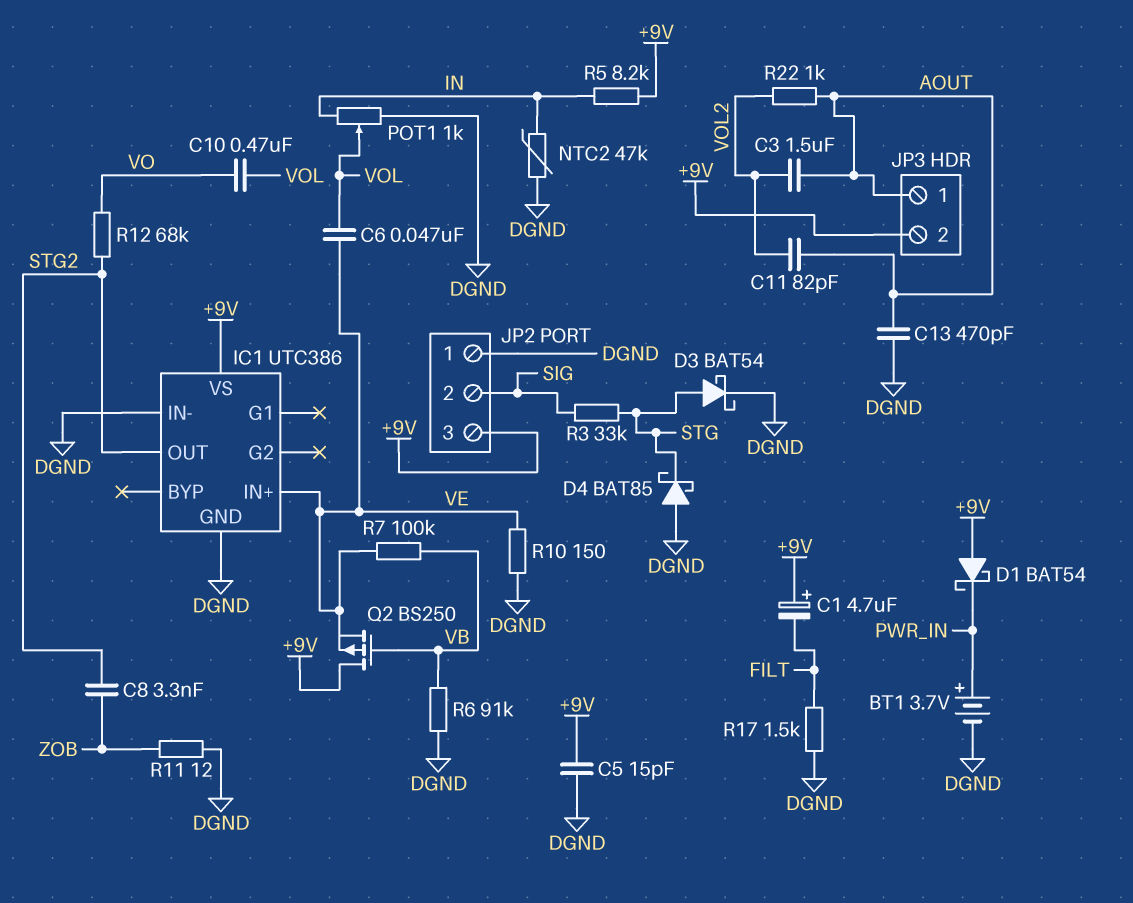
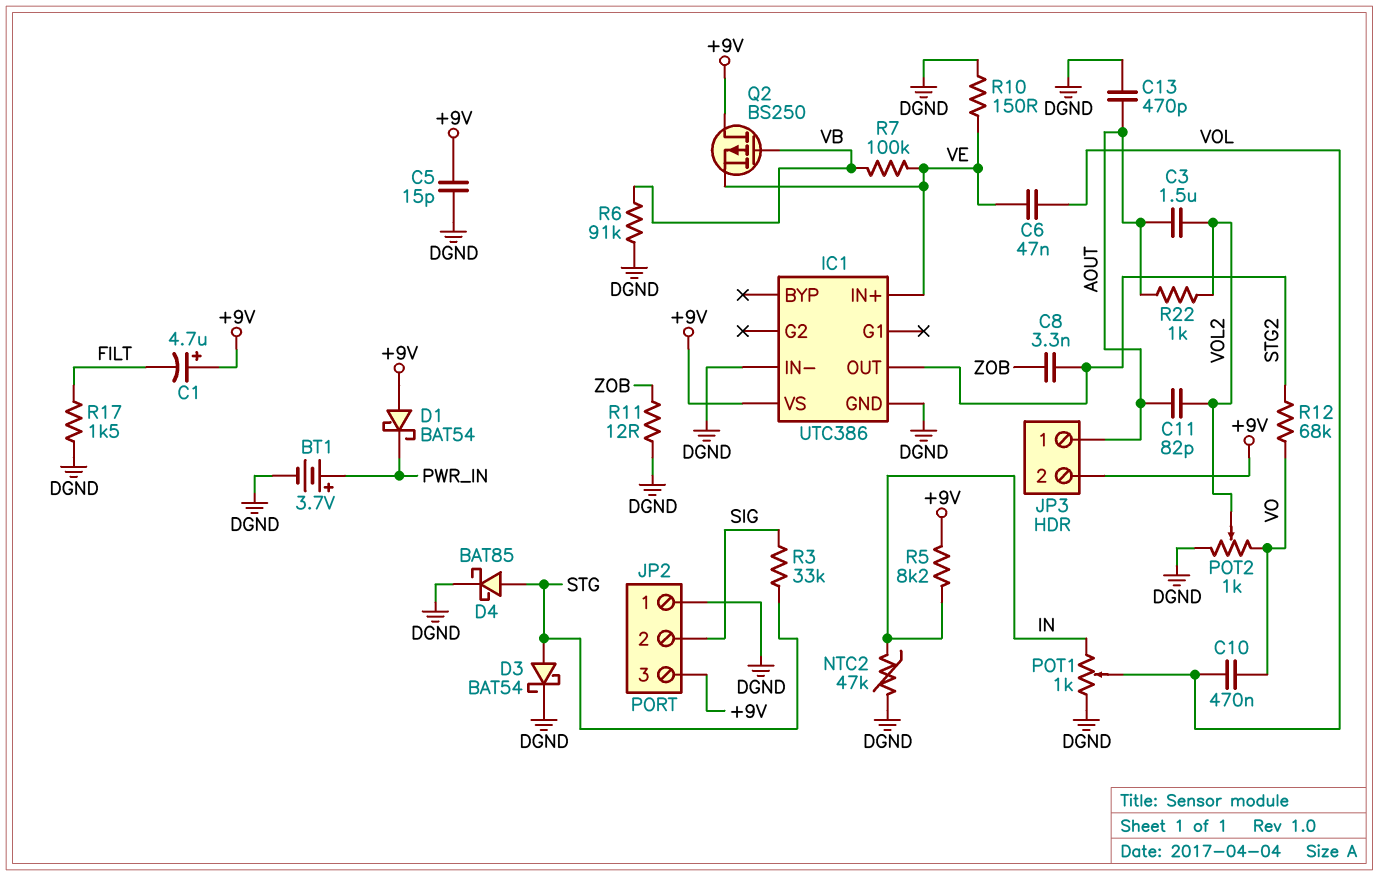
D4: schottky BAT85 (A DGND, K STG) -> schottky BAT85 (A STG, K DGND)
POT2: none -> 1k (DGND, VO, wiper VOL2)

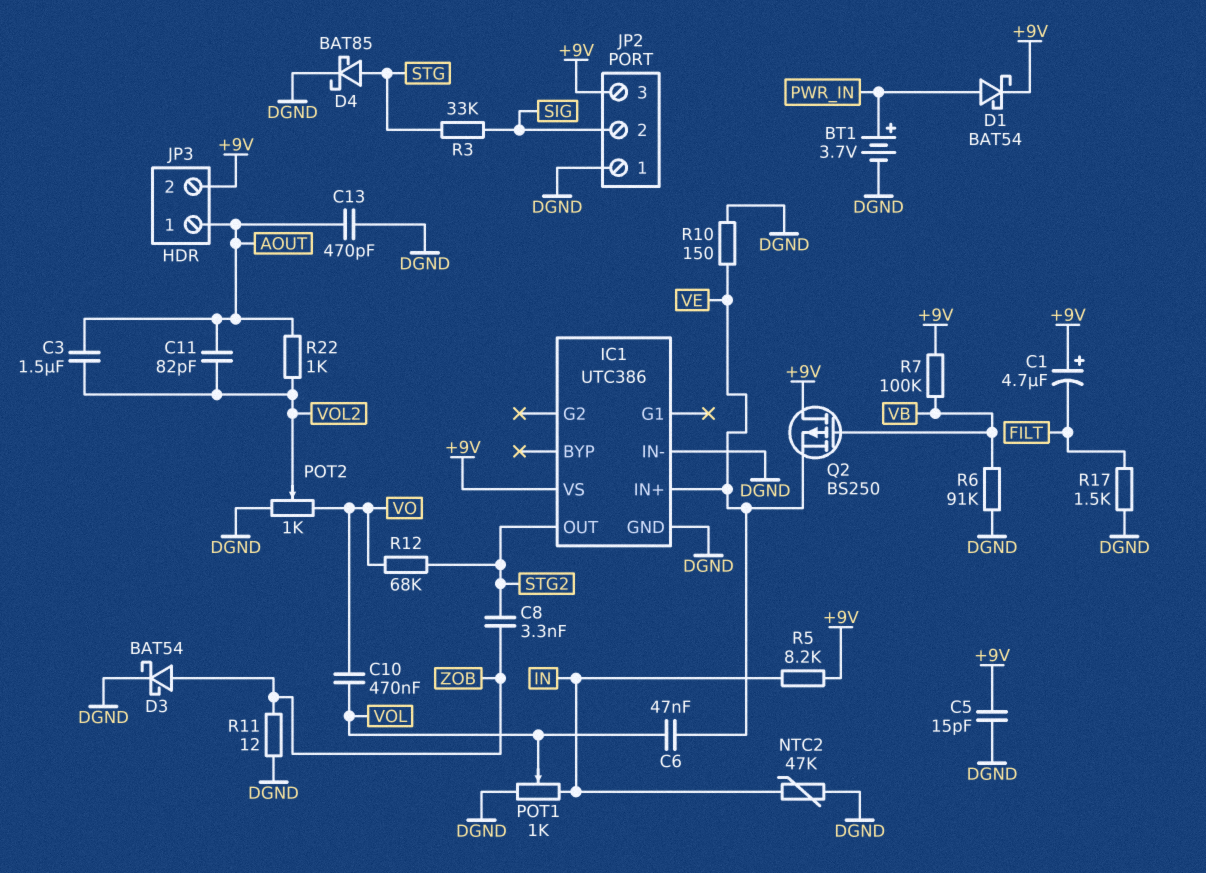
D1: schottky BAT54 (A +9V, K PWR_IN) -> schottky BAT54 (A PWR_IN, K +9V)
D3: schottky BAT54 (A STG, K DGND) -> schottky BAT54 (A ZOB, K DGND)
R7: 100k (VB, VE) -> 100k (+9V, VB)

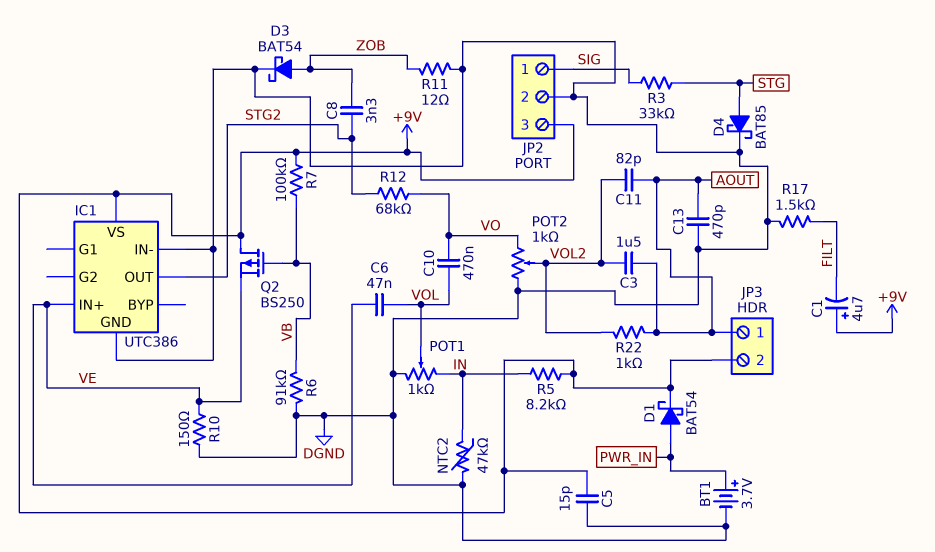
JP2 pin 1: DGND -> SIG
JP2 pin 2: SIG -> DGND

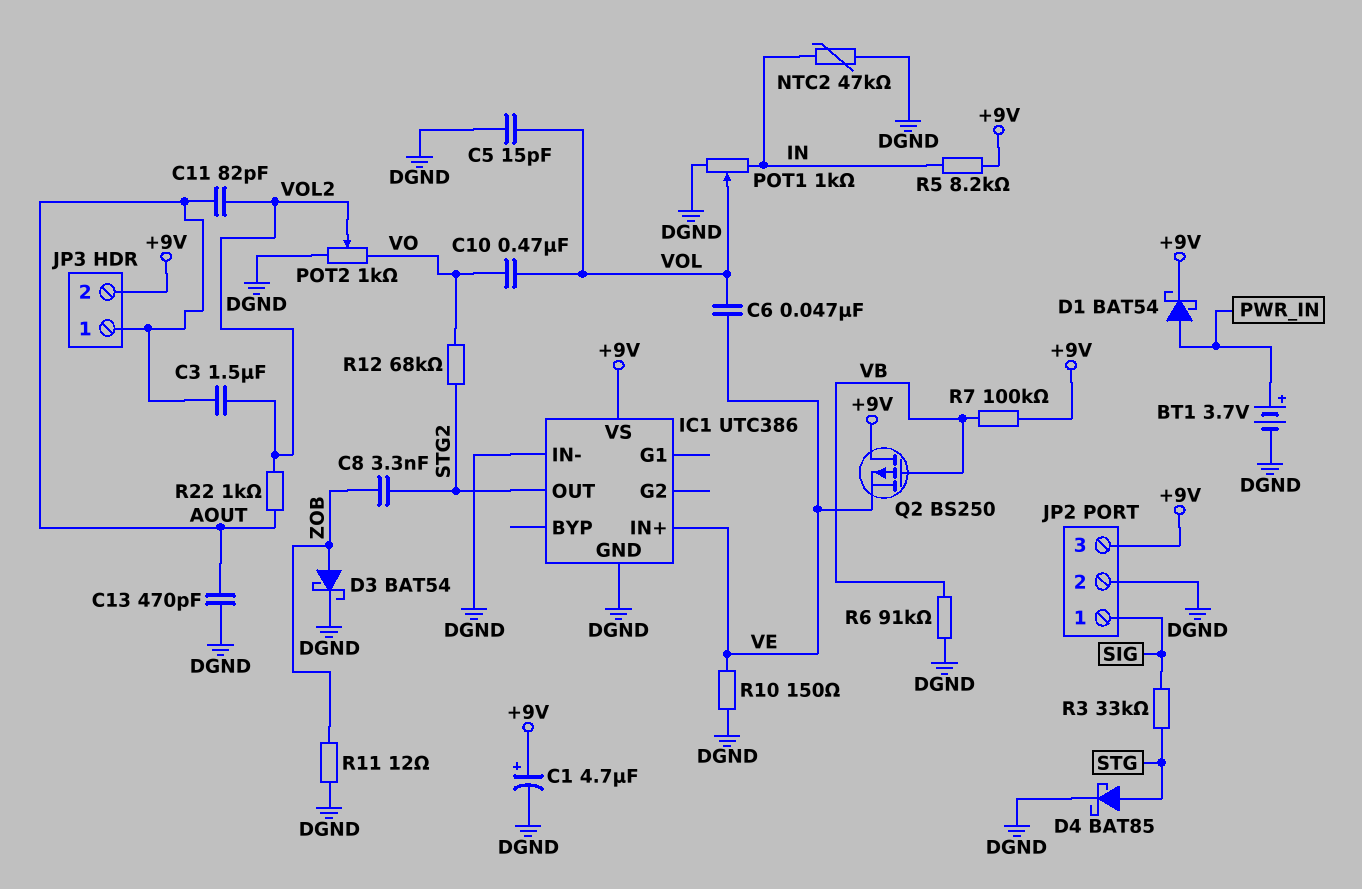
C1: 4.7uF (plus +9V, minus FILT) -> 4.7uF (plus +9V, minus DGND)
C5: 15pF (+9V, DGND) -> 15pF (DGND, VOL)
R17: 1.5k (DGND, FILT) -> none

